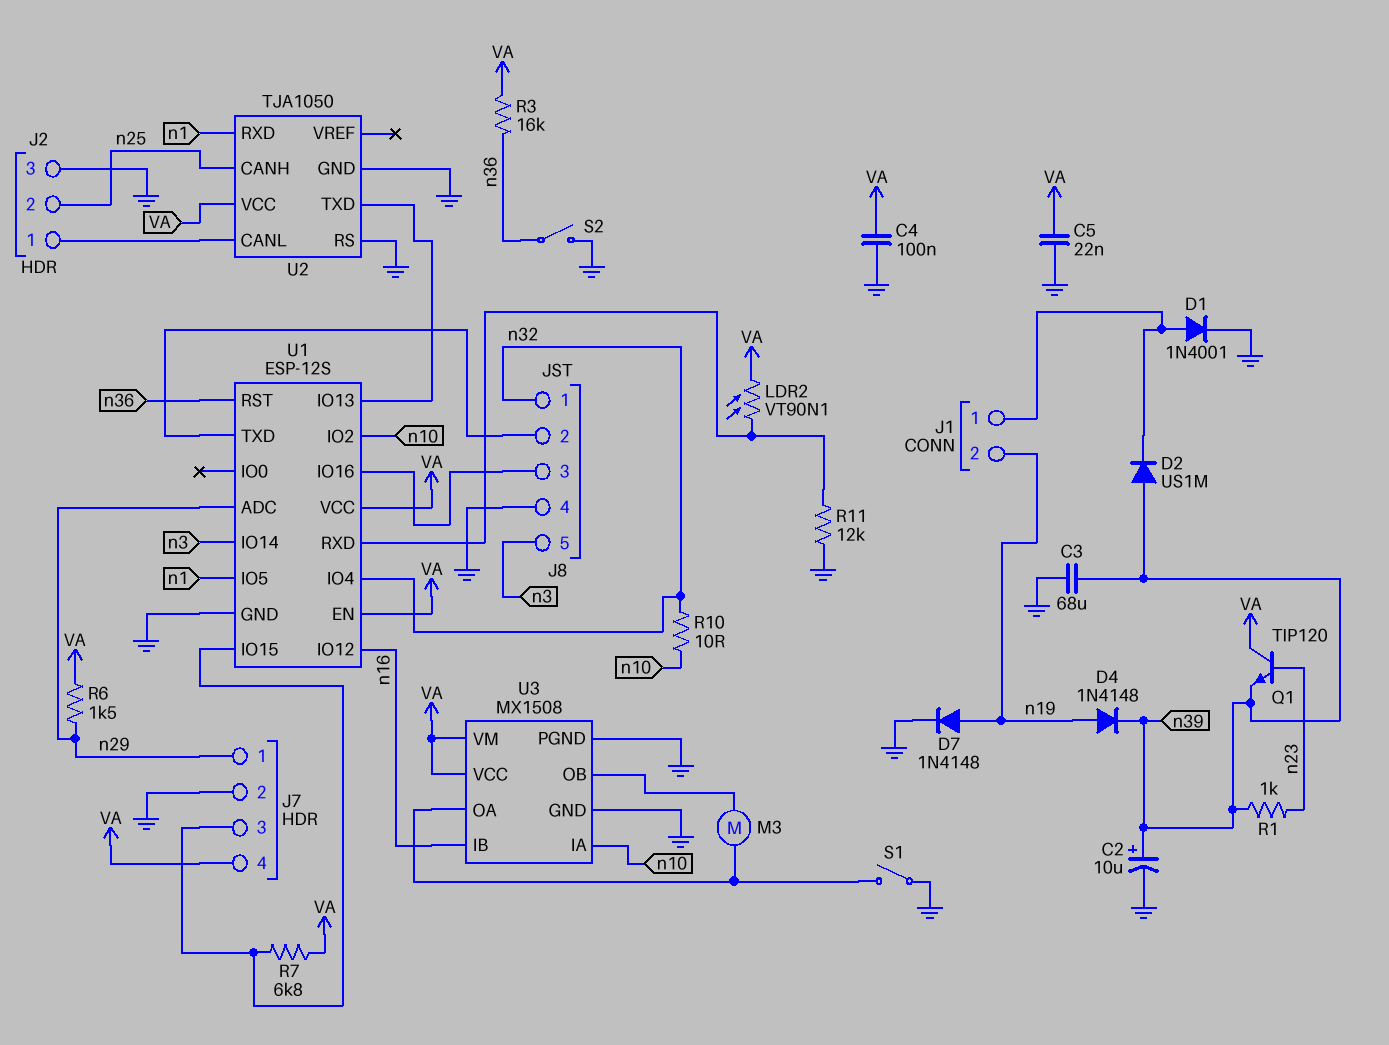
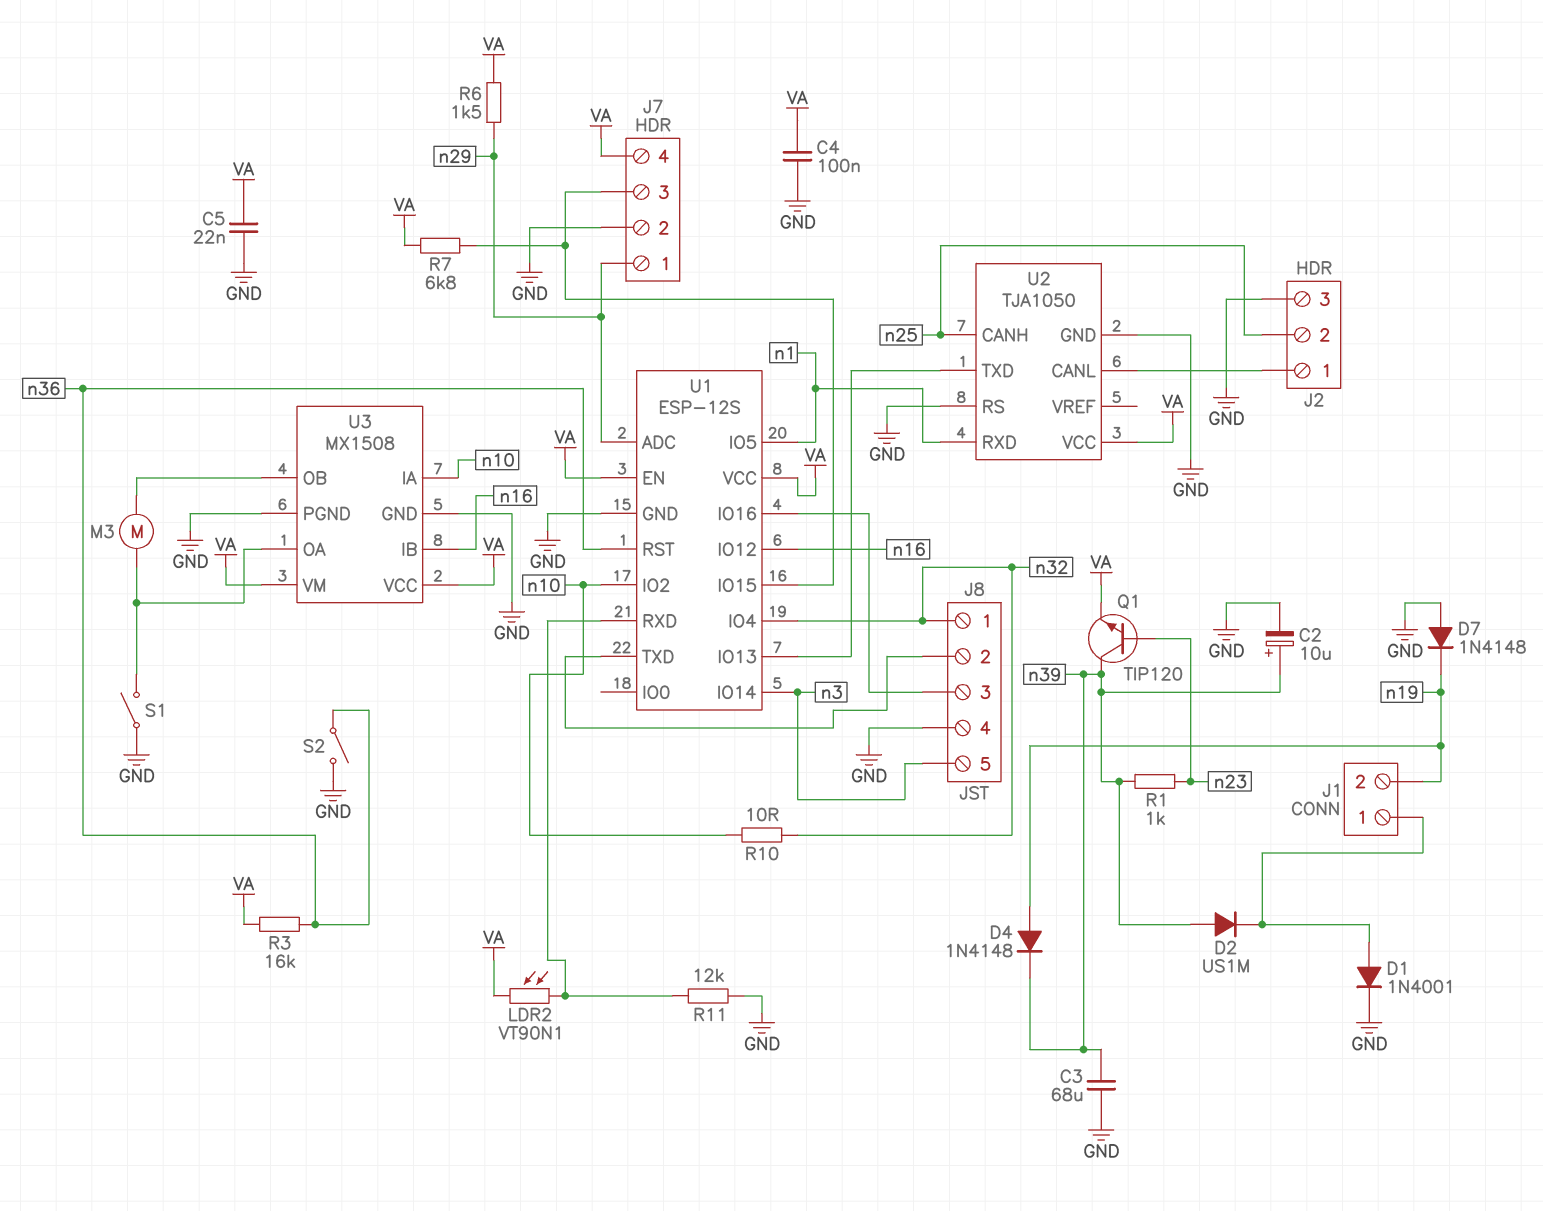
D7: diode 1N4148 (A n19, K GND) -> diode 1N4148 (A GND, K n19)
Q1: NPN TIP120 (B n23, C VA, E n39) -> NPN TIP120 (B n23, C n39, E VA)

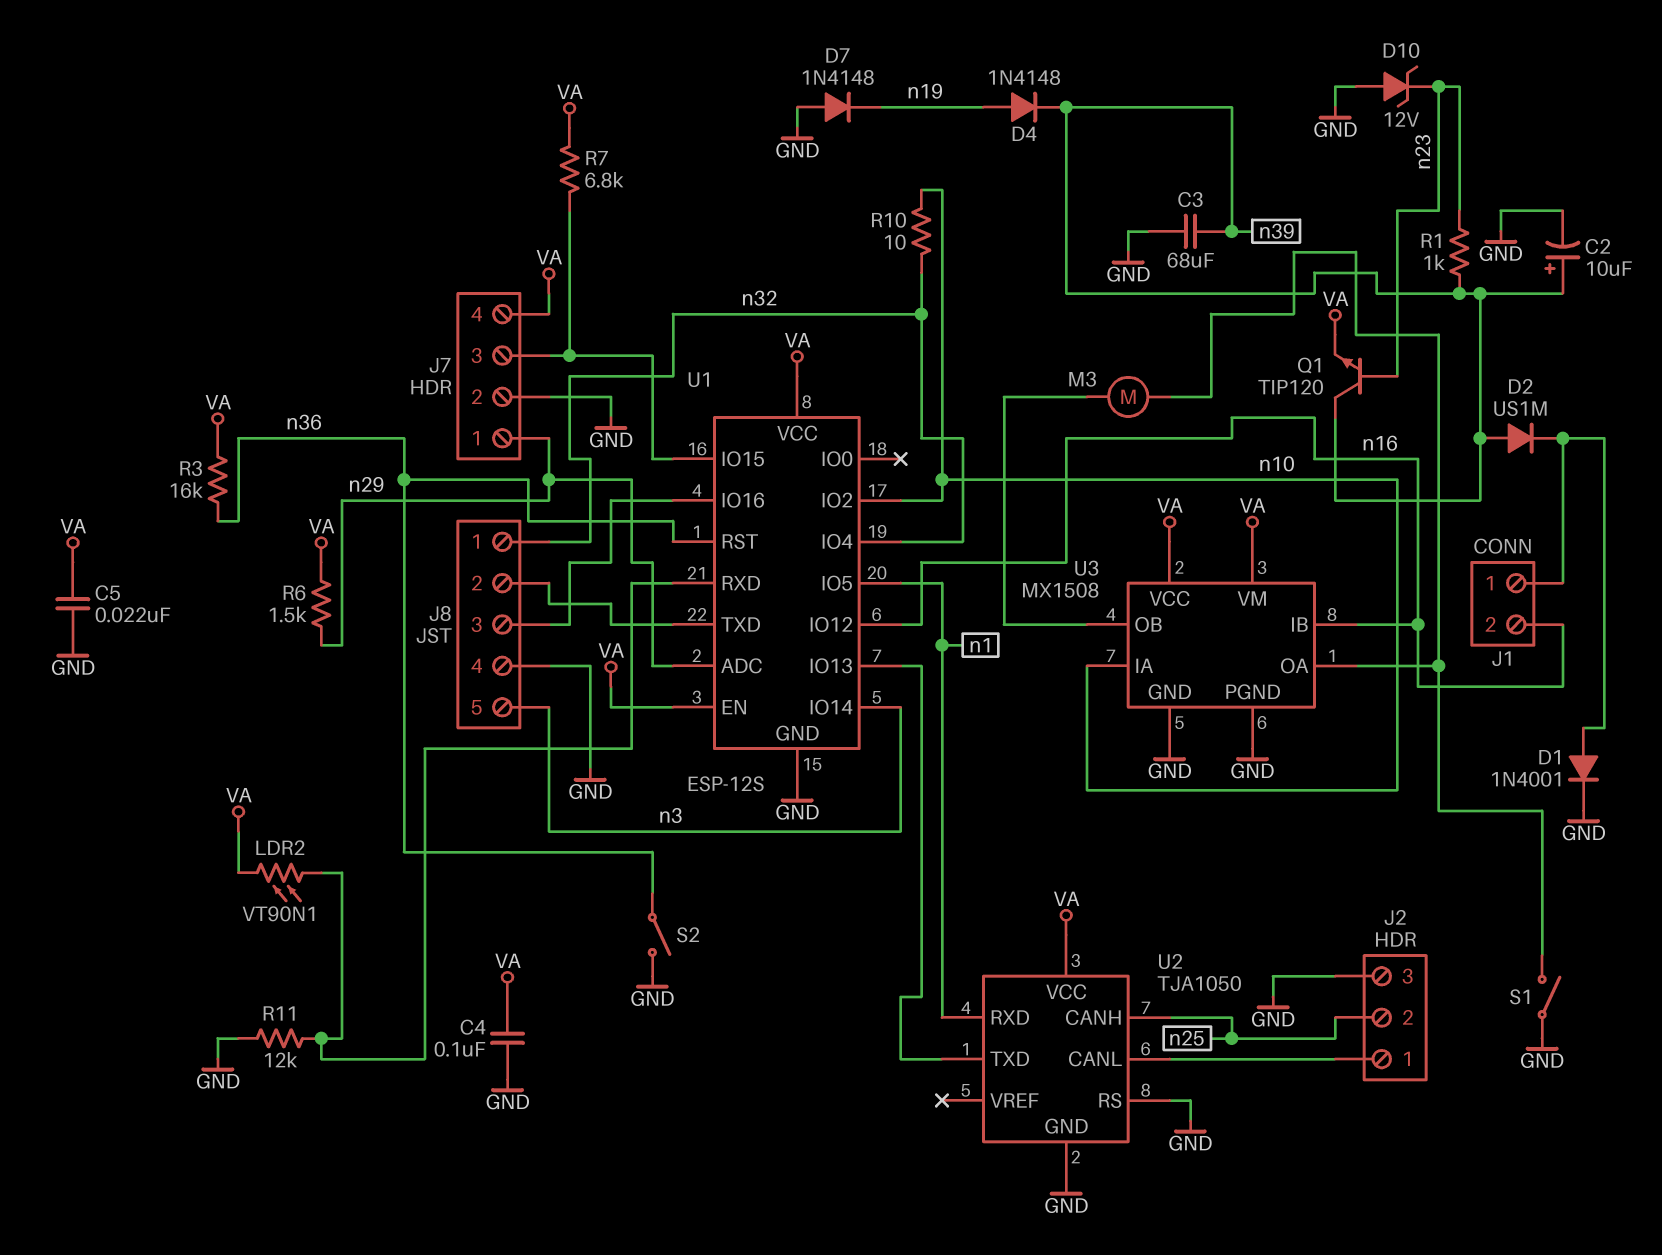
D10: none -> zener 12V (A GND, K n23)
J1 pin 2: n19 -> n16

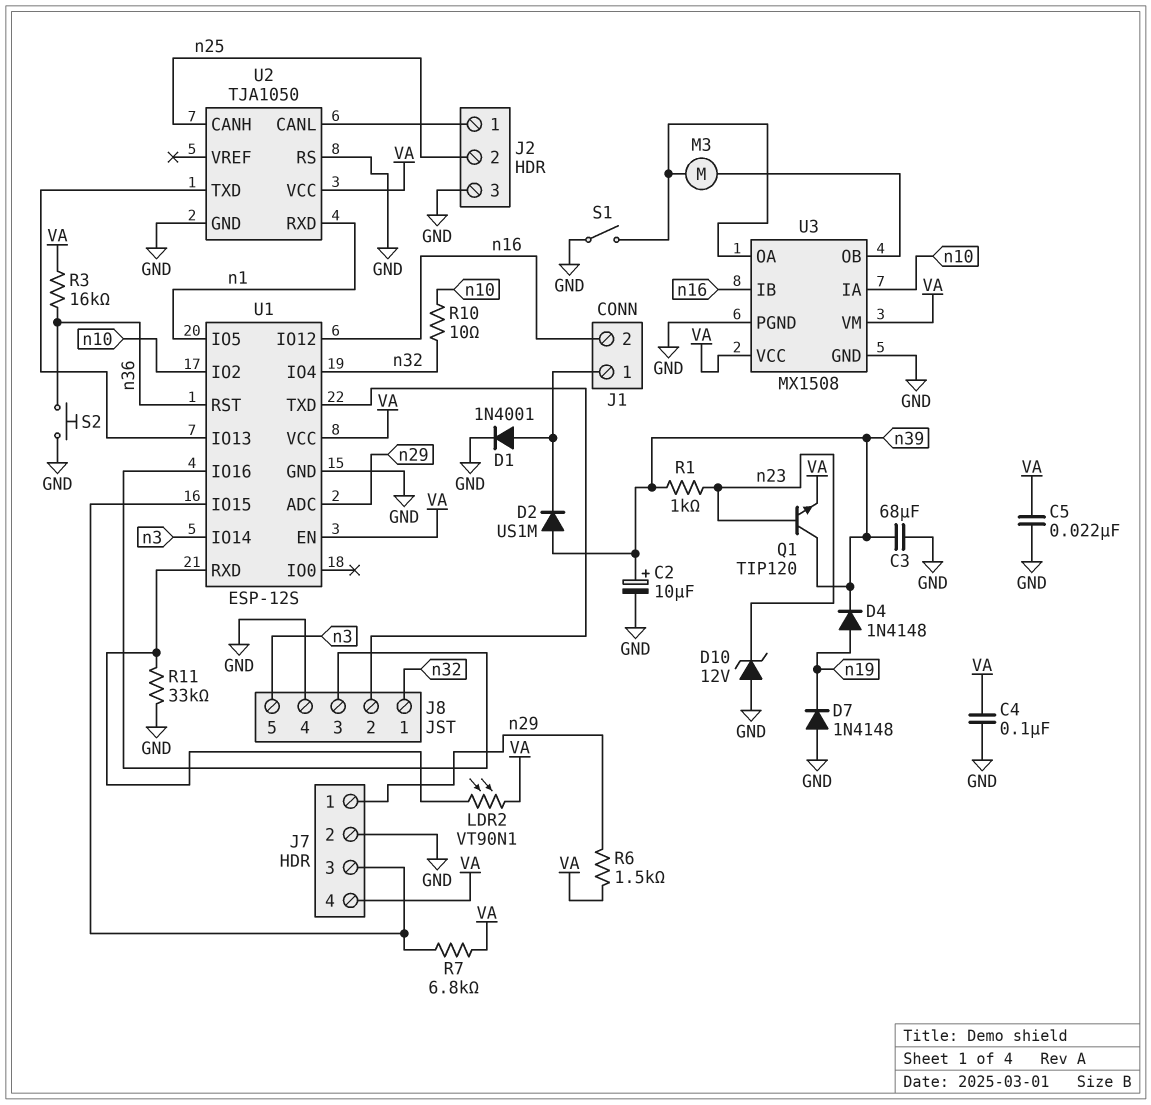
R11: 12k (GND, U1/RXD) -> 33k (GND, U1/RXD)
S2: switch (GND, n36) -> button (GND, n36)

